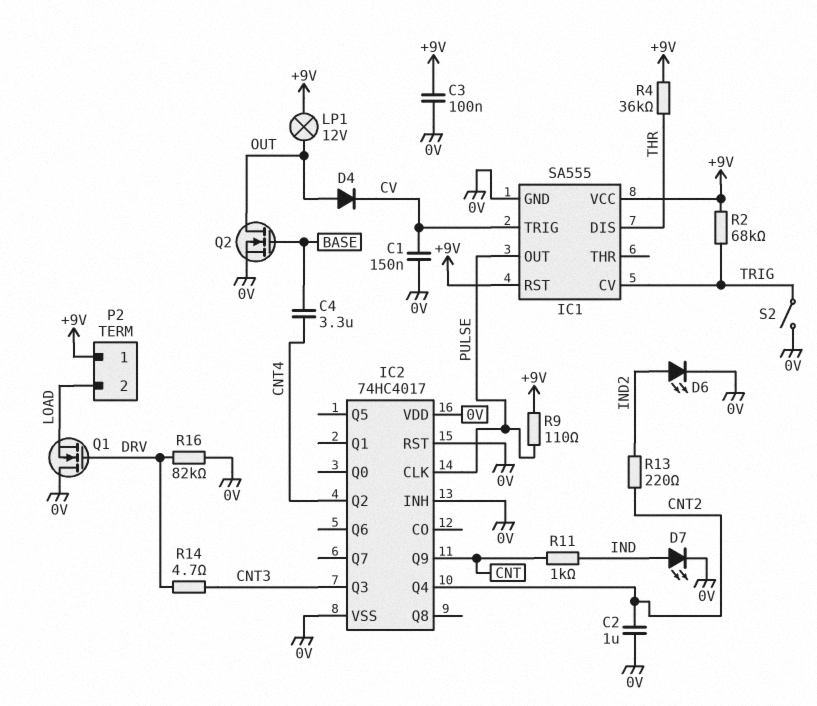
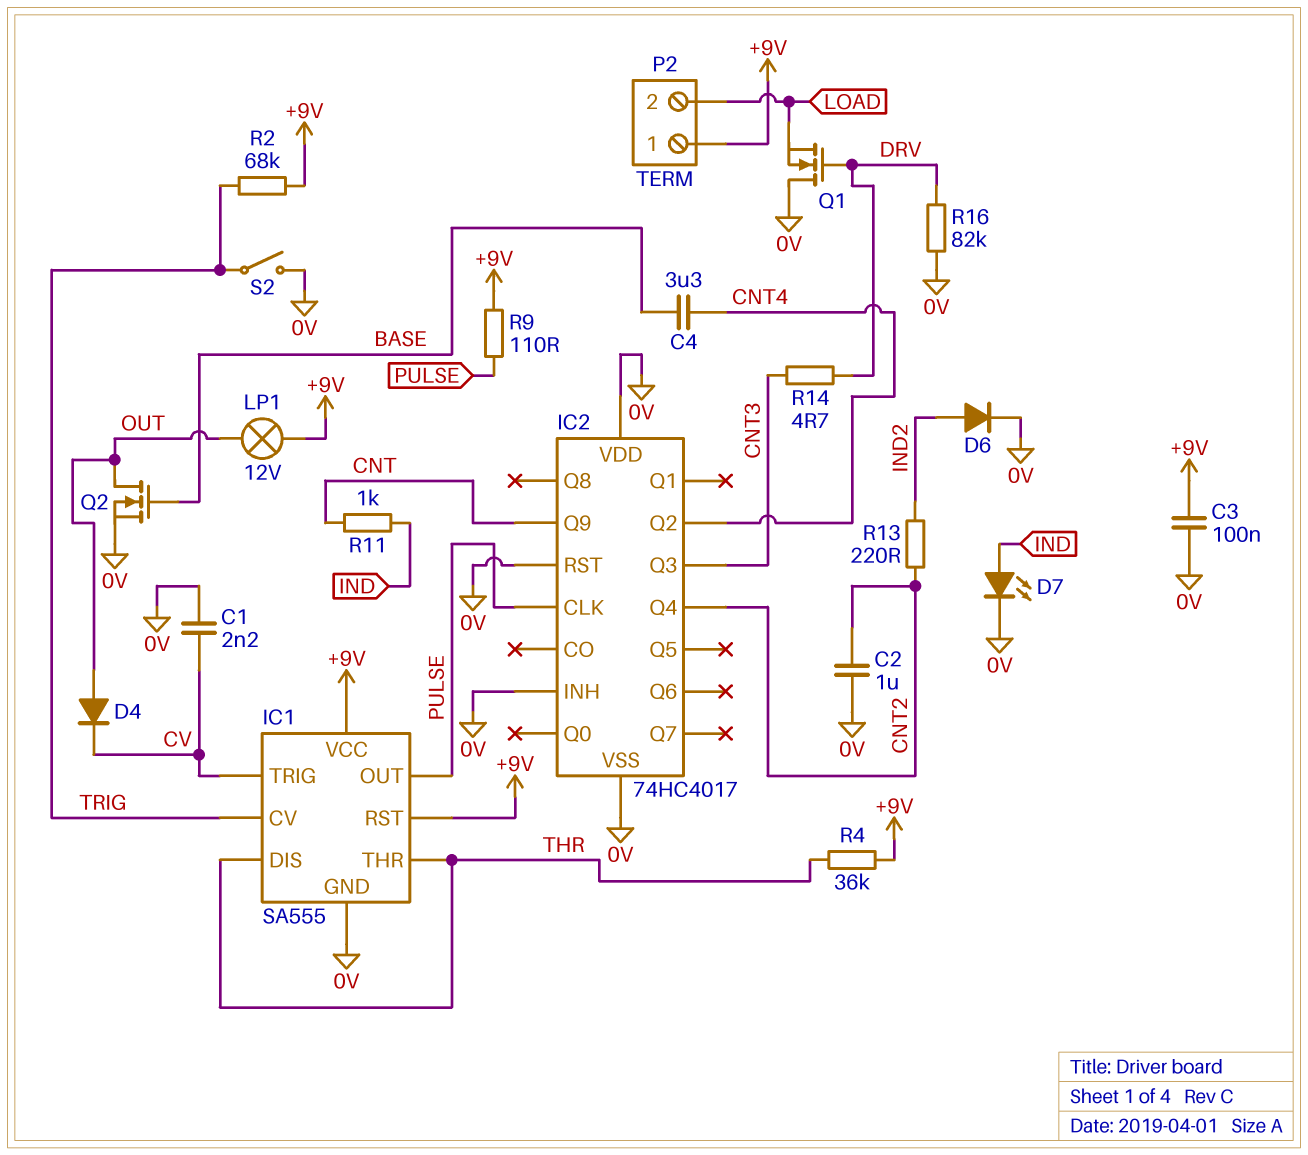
C1: 150nF (0V, CV) -> 2.2nF (0V, CV)
D6: LED (A IND2, K 0V) -> diode (A IND2, K 0V)
IC1 pin THR: none -> THR

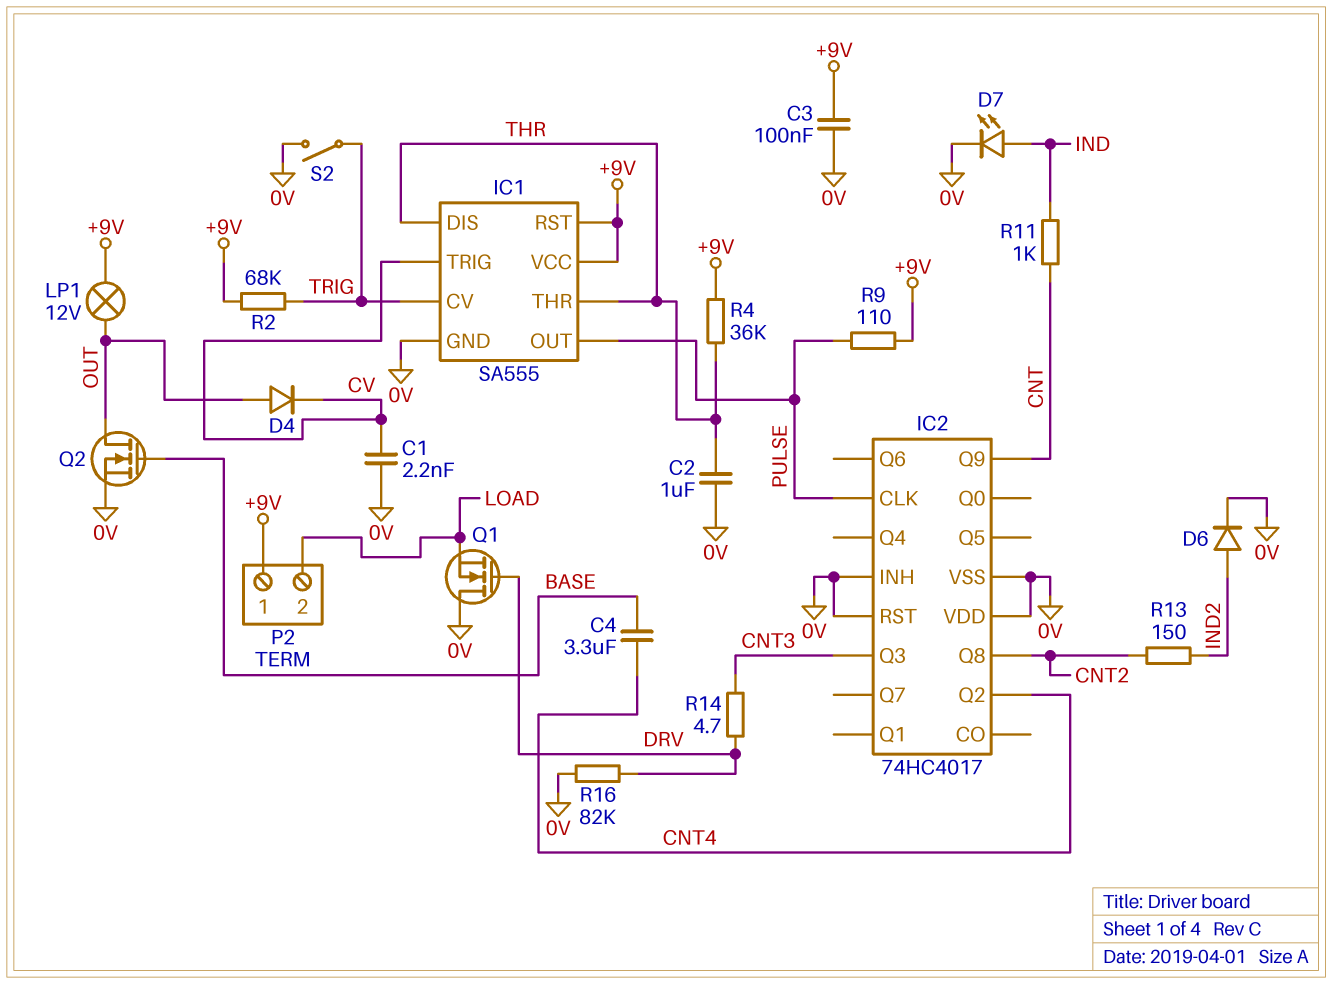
C2: 1uF (0V, CNT2) -> 1uF (0V, THR)
IC2 pin Q4: CNT2 -> none
IC2 pin Q8: none -> CNT2
R13: 220 (CNT2, IND2) -> 150 (CNT2, IND2)

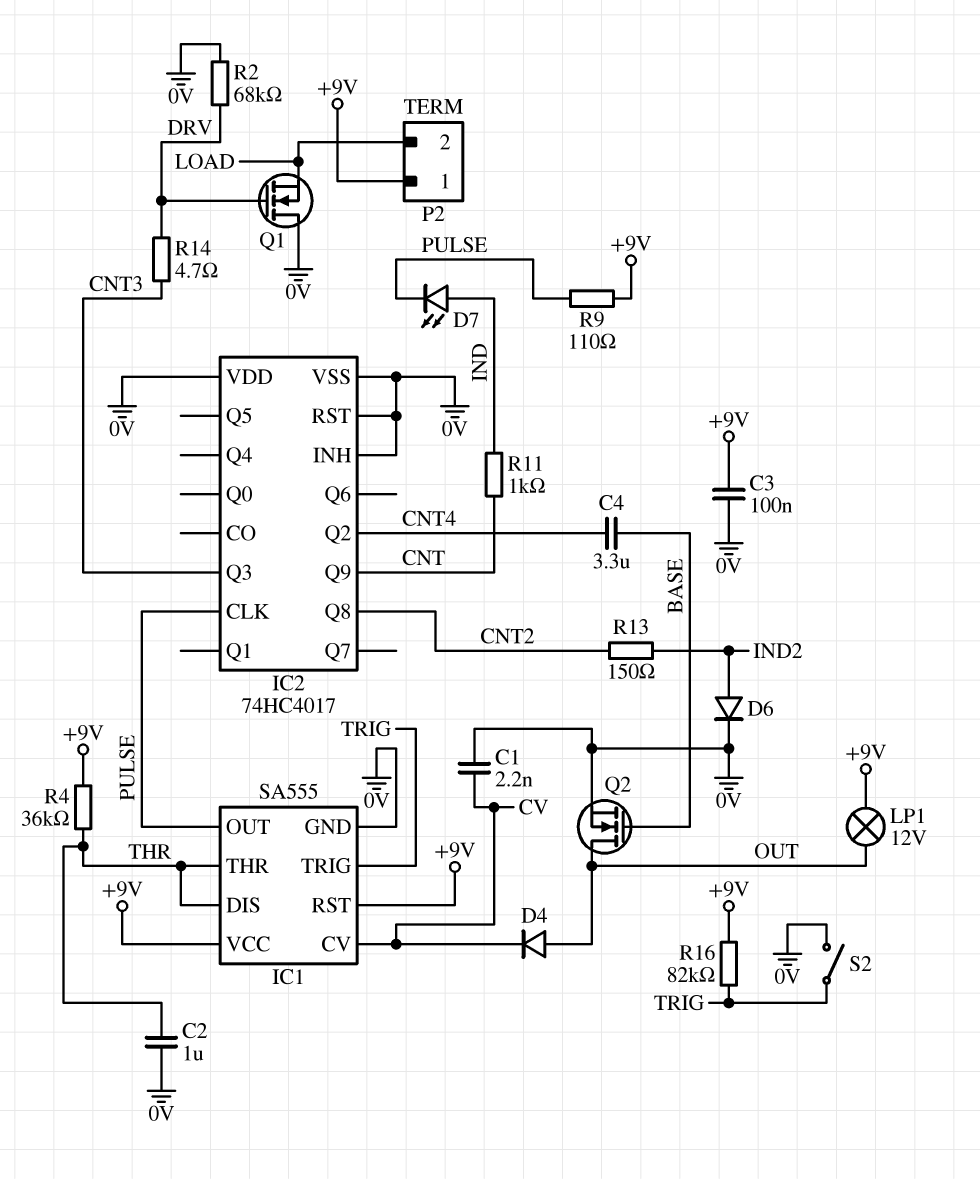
D7: LED (A IND, K 0V) -> LED (A IND, K PULSE)
IC1 pin CV: TRIG -> CV
IC1 pin TRIG: CV -> TRIG
R2: 68k (+9V, TRIG) -> 68k (0V, DRV)
R16: 82k (0V, DRV) -> 82k (+9V, TRIG)

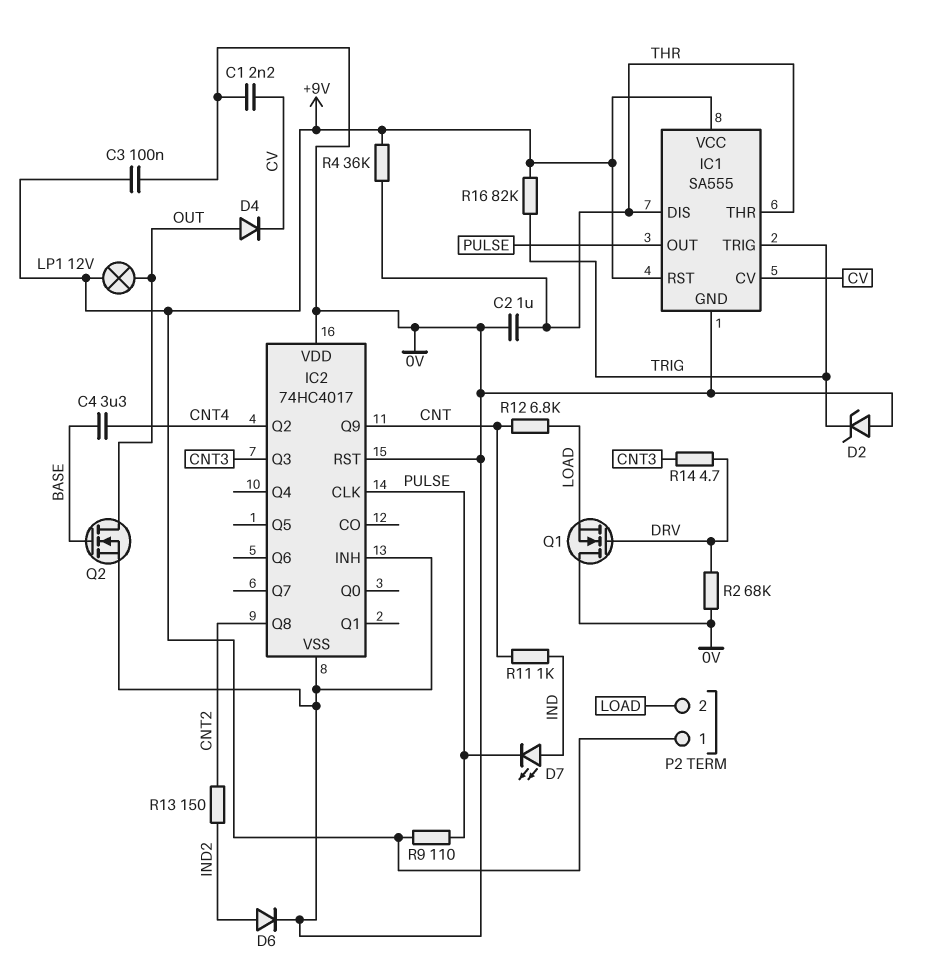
D2: none -> zener (A 0V, K TRIG)
R12: none -> 6.8k (CNT, LOAD)
S2: switch (0V, TRIG) -> none

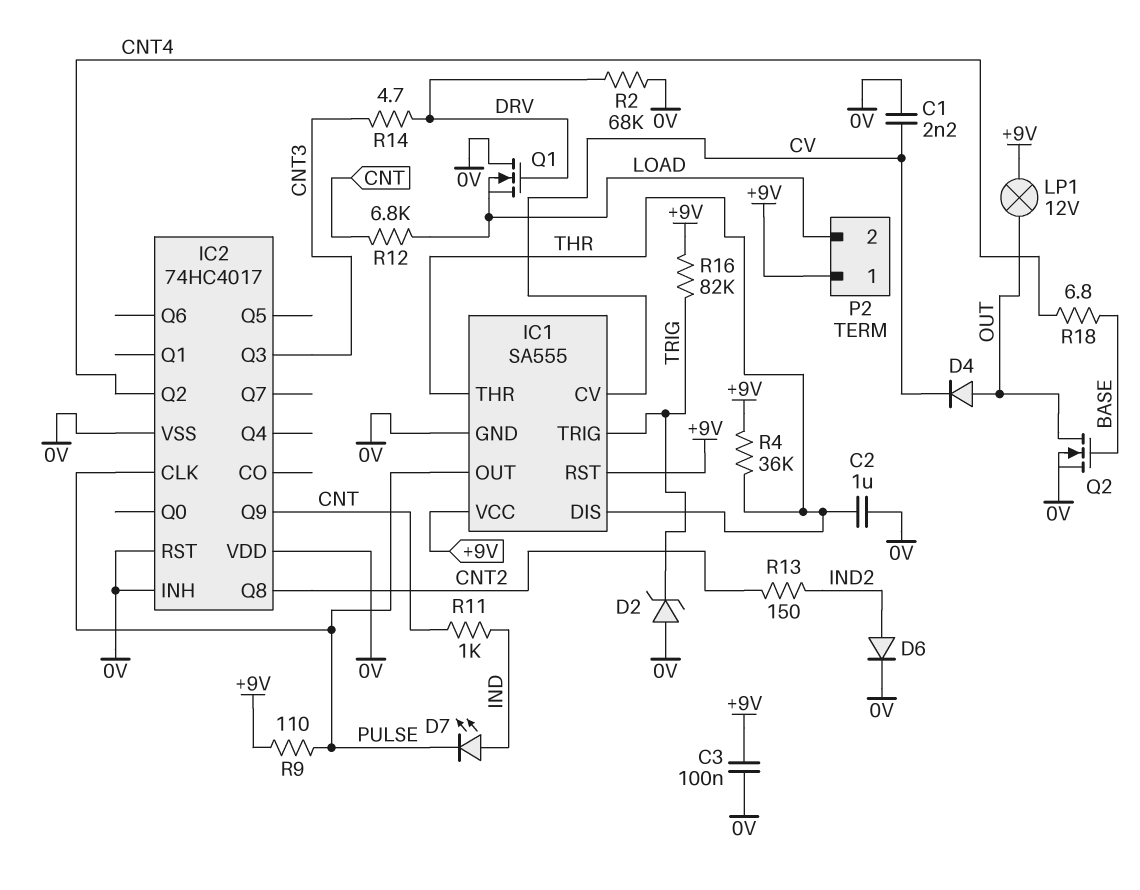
C4: 3.3uF (BASE, CNT4) -> none
R18: none -> 6.8 (BASE, CNT4)

